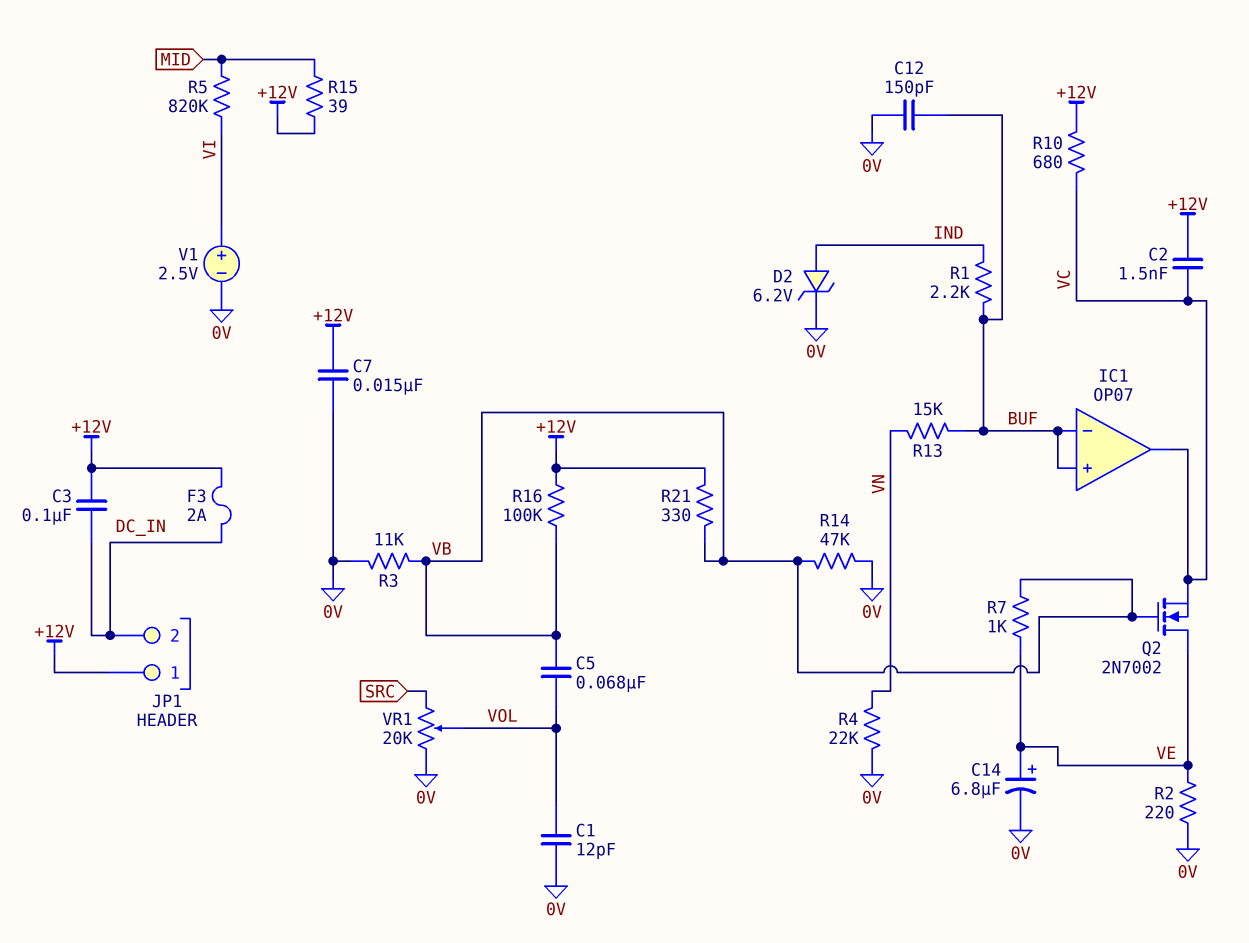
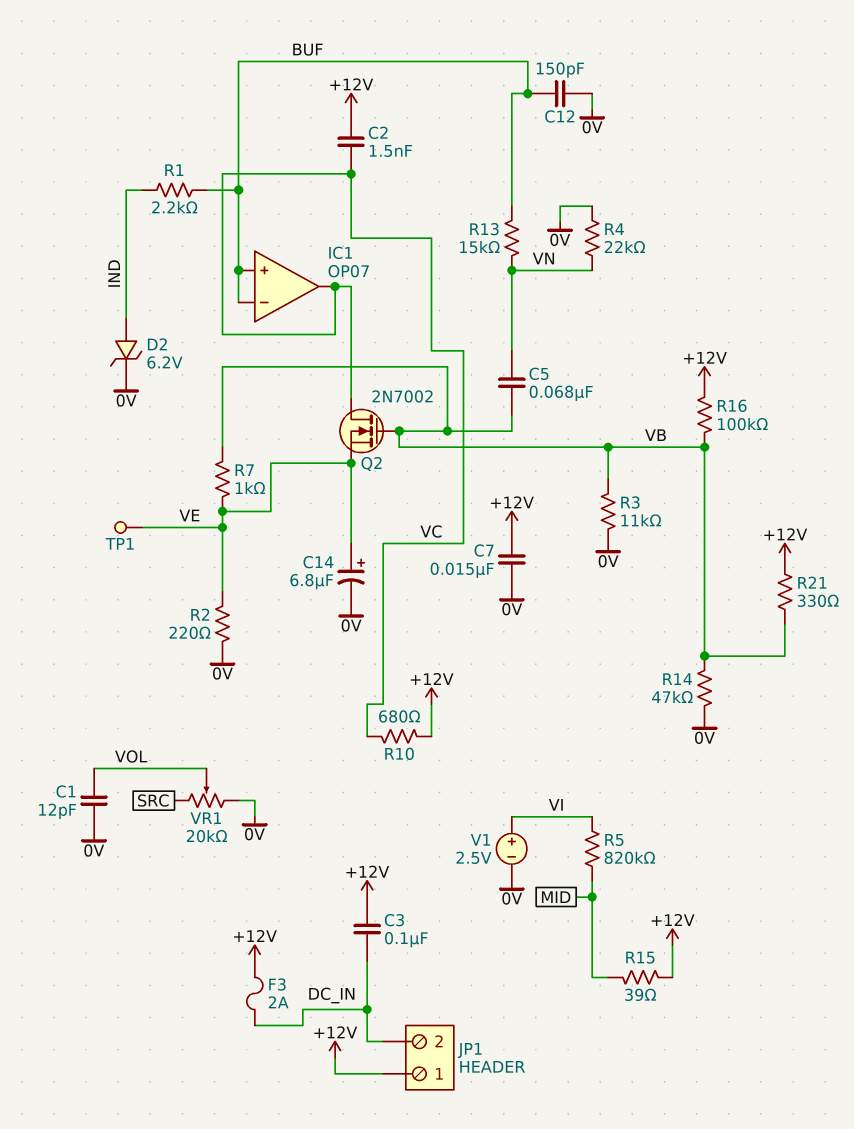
C5: 68nF (VB, VOL) -> 68nF (VB, VN)
Q2: NMOS 2N7002 (G VB, D VE, S VC) -> NMOS 2N7002 (G VB, D VC, S VE)
TP1: none -> test point (VE)

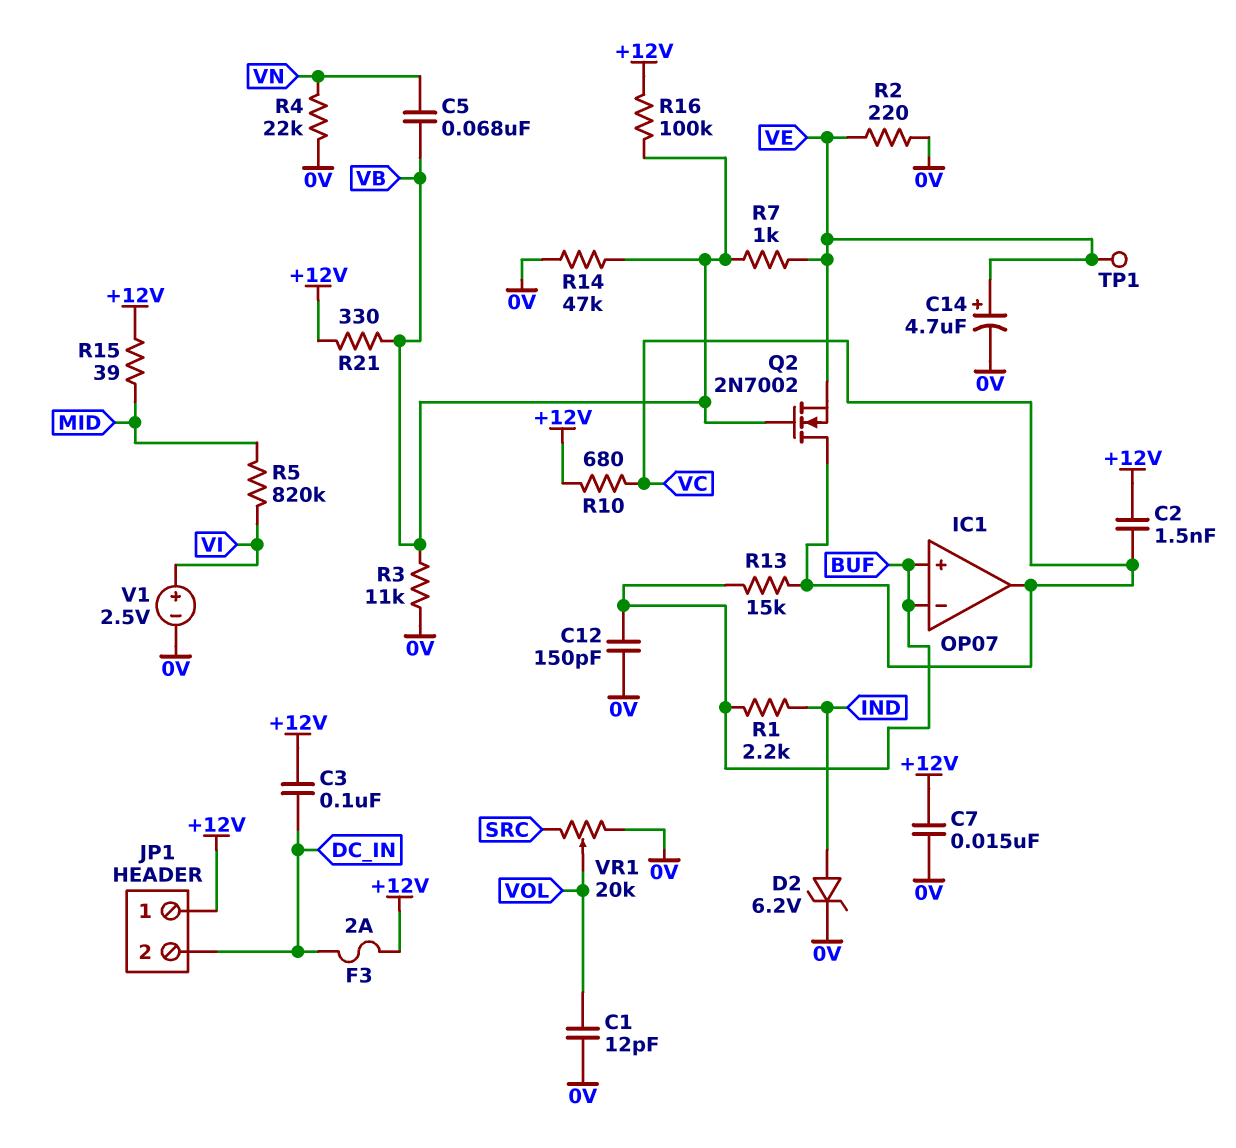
C14: 6.8uF (plus VE, minus 0V) -> 4.7uF (plus VE, minus 0V)
R13: 15k (BUF, VN) -> 15k (BUF, VC)

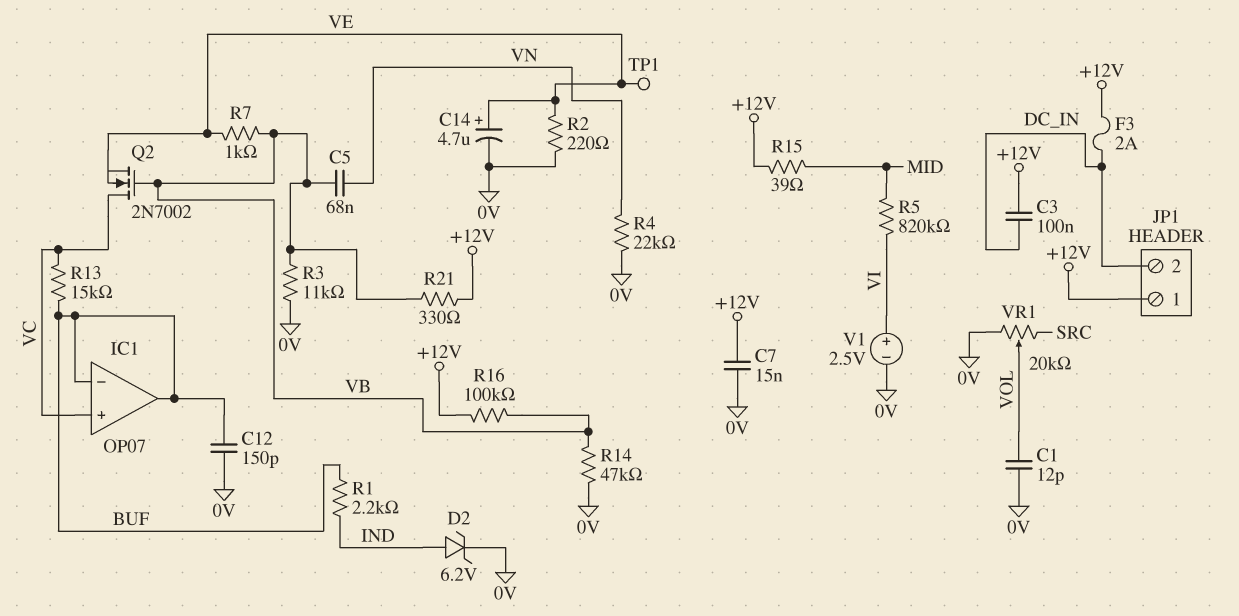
C2: 1.5nF (+12V, VC) -> none
IC1 pin in+: BUF -> VC
IC1 pin out: VC -> BUF
R10: 680 (+12V, VC) -> none

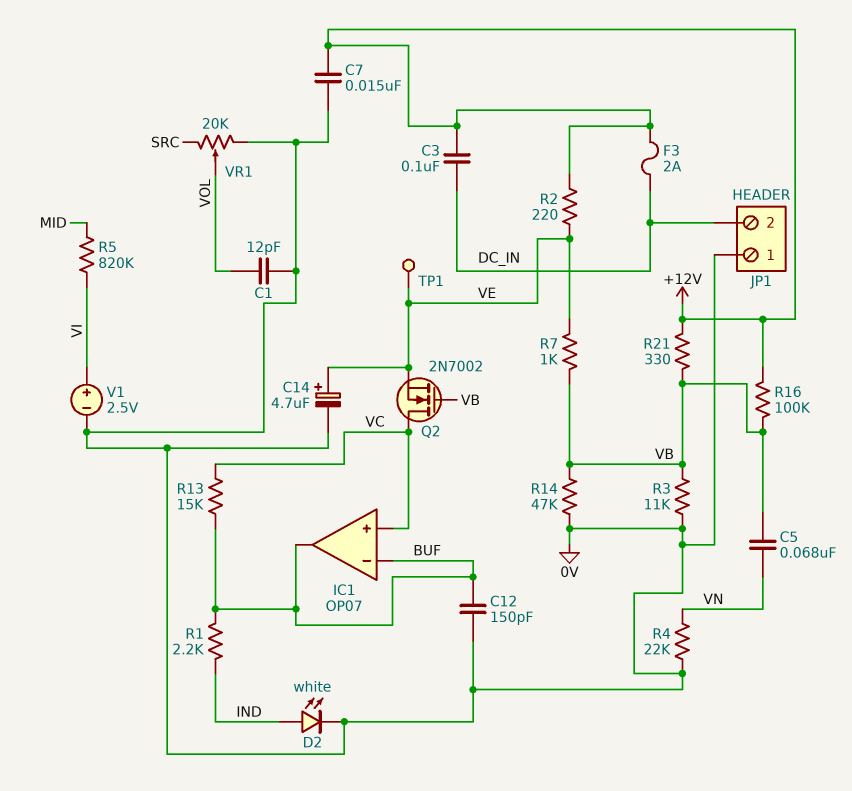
D2: zener 6.2V (A IND, K 0V) -> LED white (A IND, K 0V)
JP1 pin 1: +12V -> 0V
R2: 220 (0V, VE) -> 220 (+12V, VE)
R15: 39 (+12V, MID) -> none

